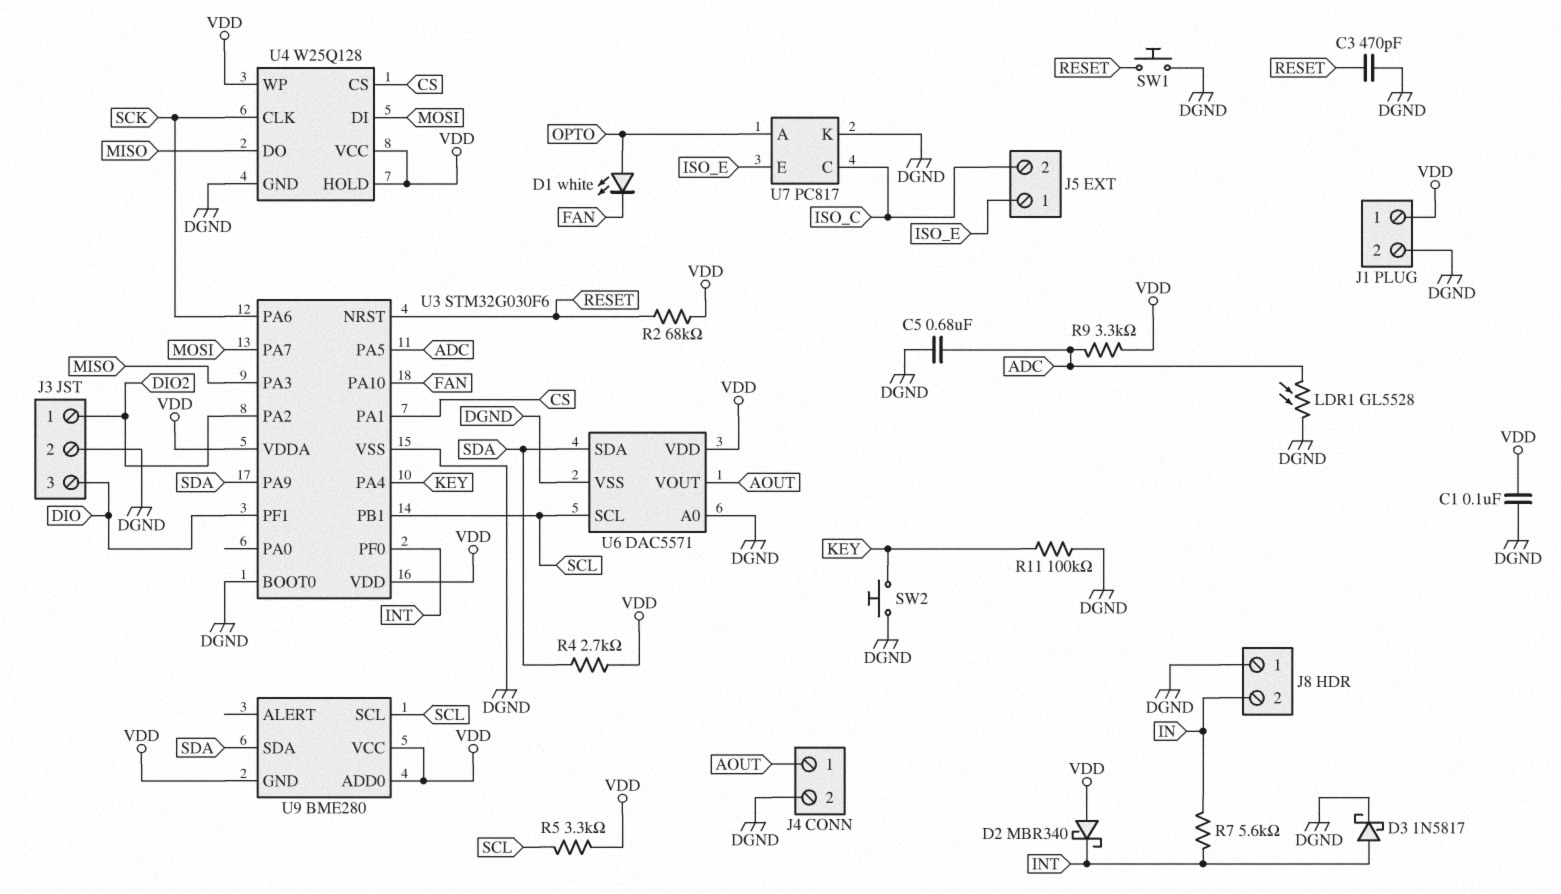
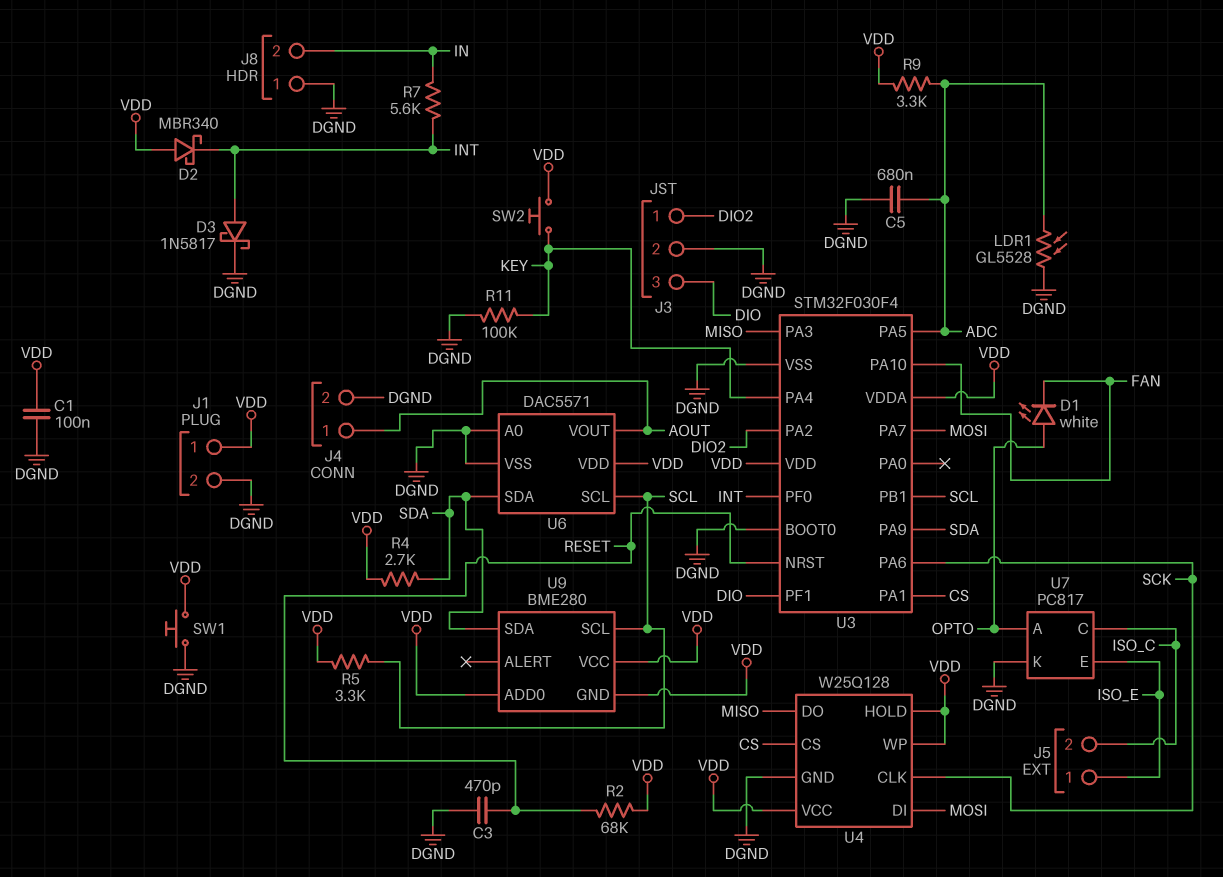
SW1: button (DGND, RESET) -> button (DGND, VDD)
SW2: button (DGND, KEY) -> button (KEY, VDD)
U3: STM32G030F6 -> STM32F030F4

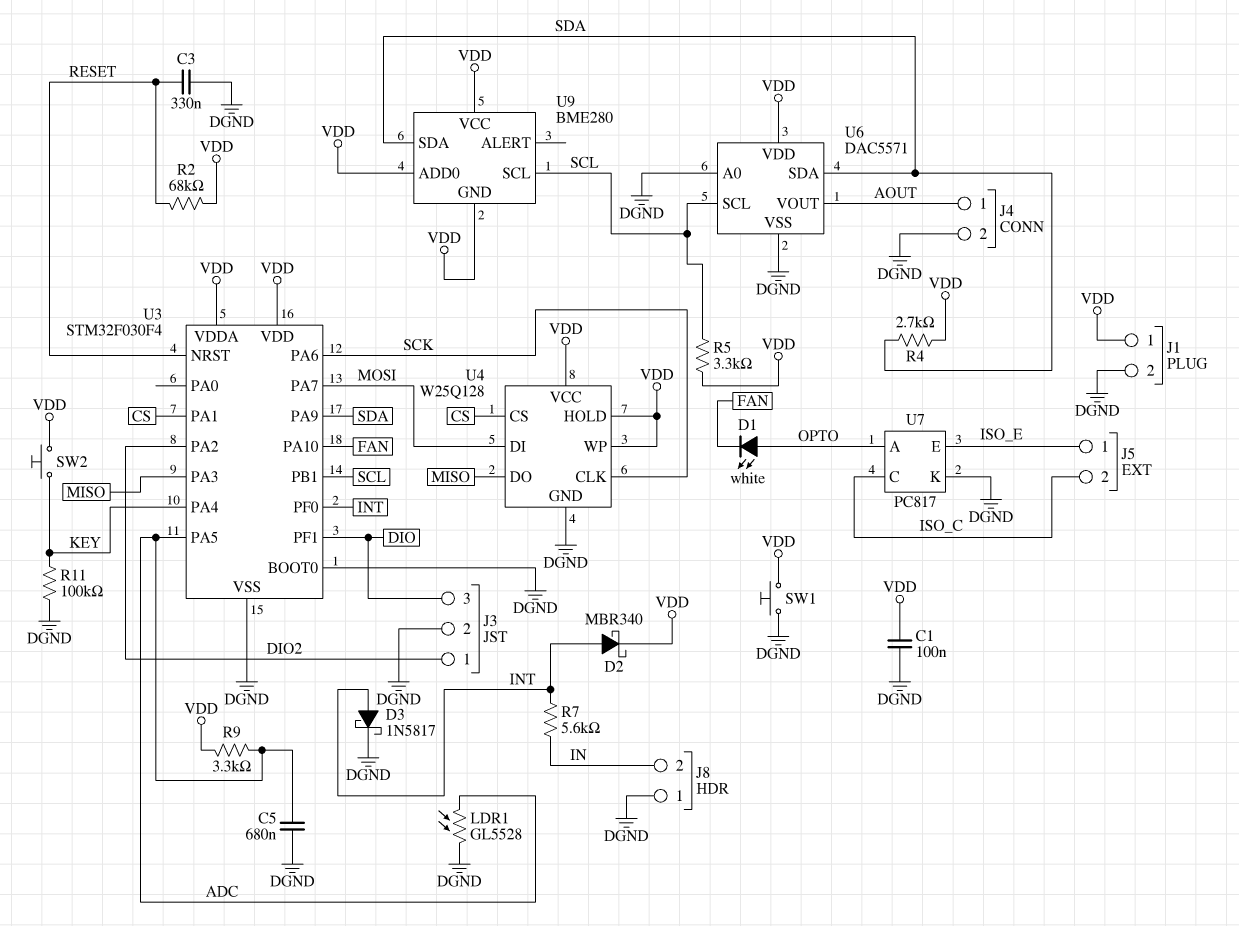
C3: 470pF (DGND, RESET) -> 330nF (DGND, RESET)
D2: schottky MBR340 (A VDD, K INT) -> schottky MBR340 (A INT, K VDD)

